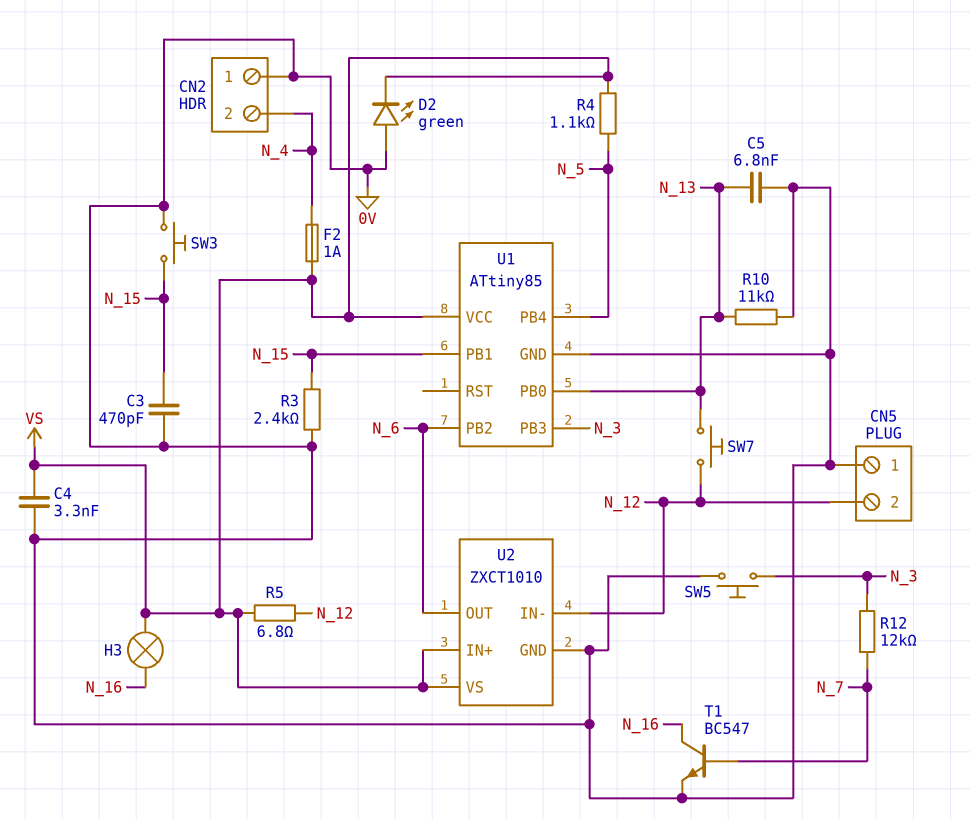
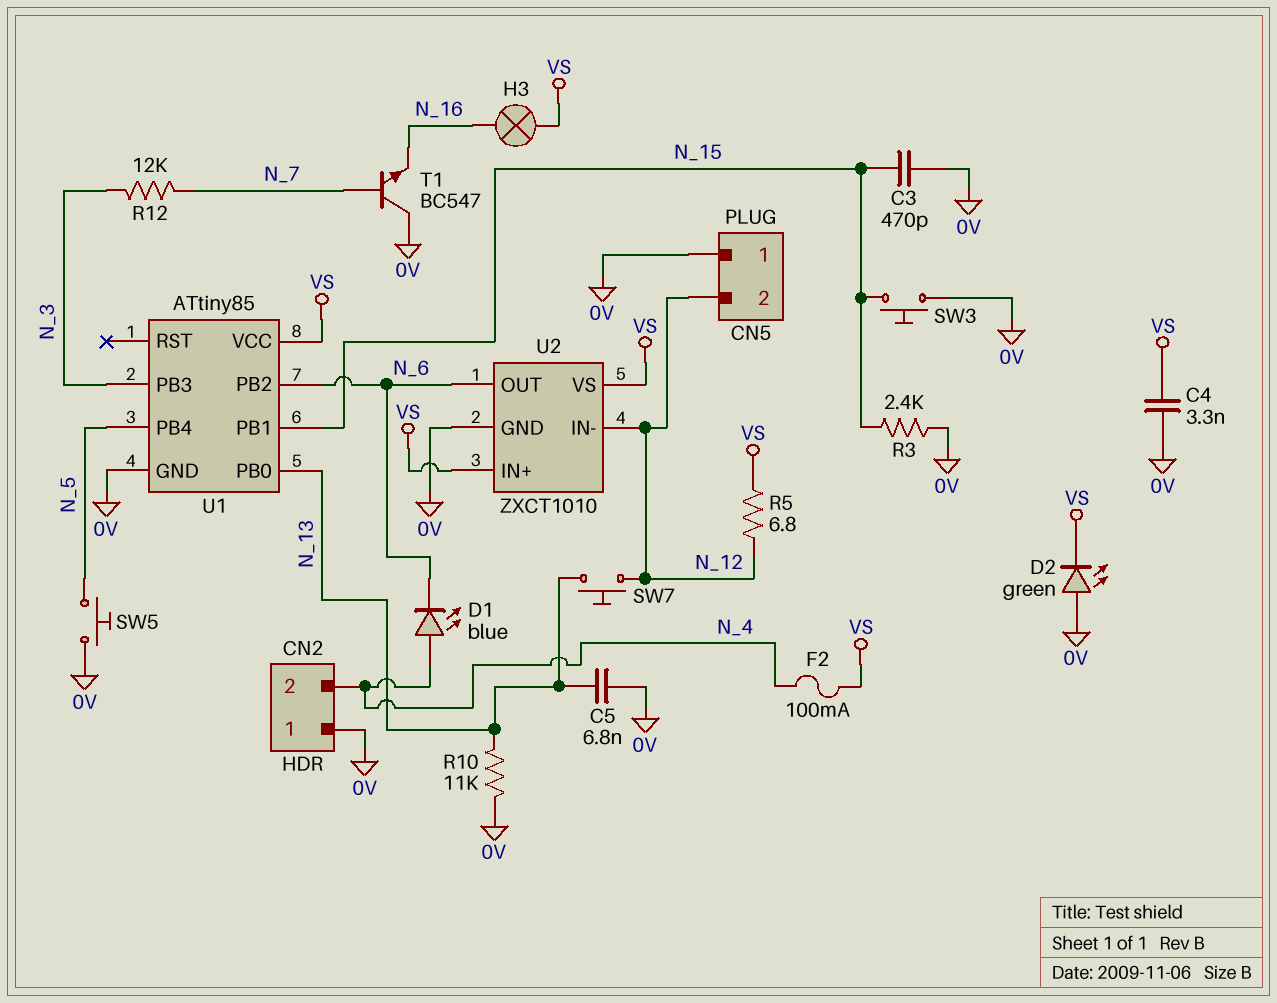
D1: none -> LED blue (A N_4, K N_6)
F2: 1A (N_4, VS) -> 100mA (N_4, VS)
R4: 1.1k (N_5, VS) -> none
SW5: button (0V, N_3) -> button (0V, N_5)
T1: NPN BC547 (B N_7, C N_16, E 0V) -> NPN BC547 (B N_7, C 0V, E N_16)

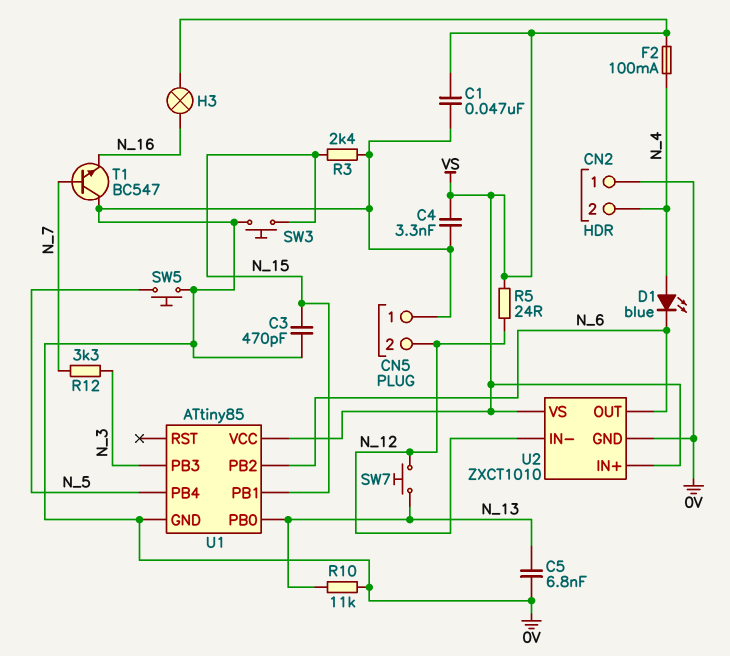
C1: none -> 47nF (0V, VS)
D2: LED green (A 0V, K VS) -> none
R5: 6.8 (N_12, VS) -> 24 (N_12, VS)
R12: 12k (N_3, N_7) -> 3.3k (N_3, N_7)

